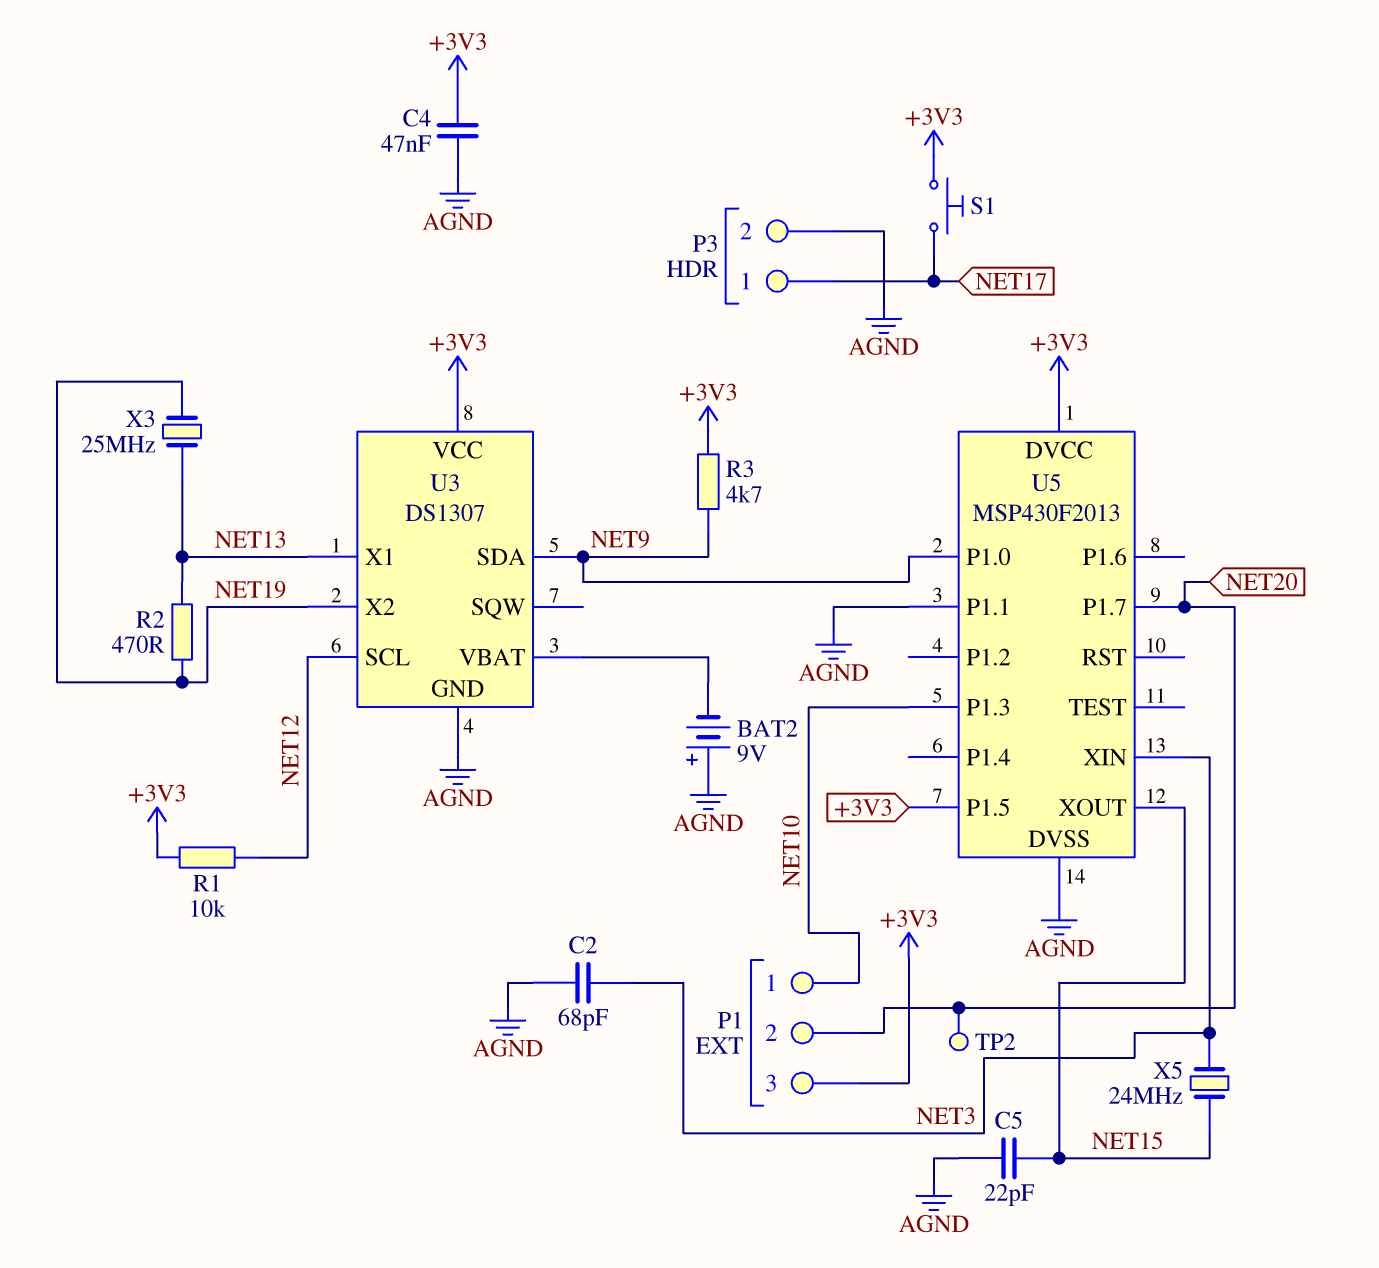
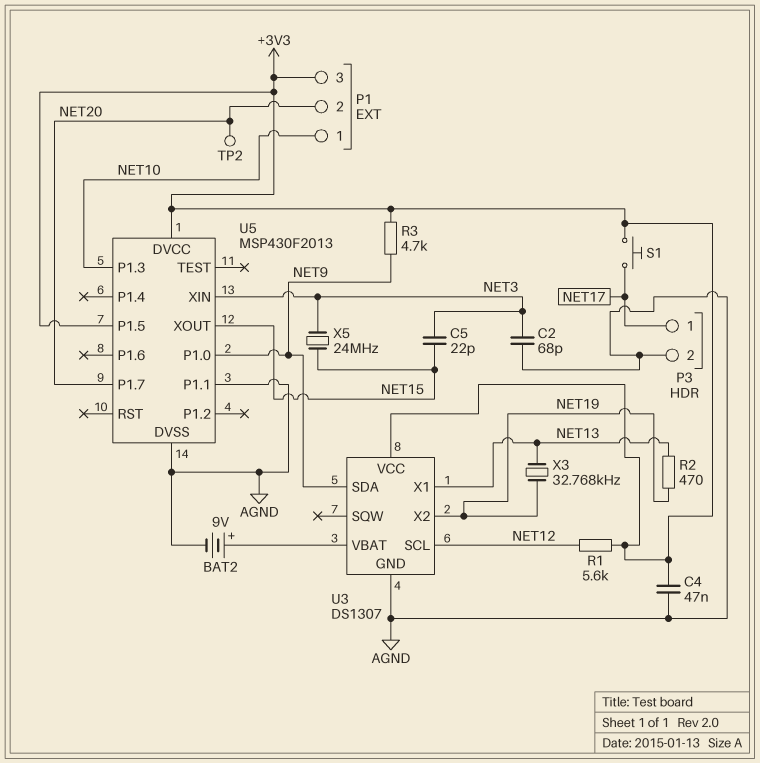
BAT2: 9V (plus AGND, minus U3/VBAT) -> 9V (plus U3/VBAT, minus AGND)
C5: 22pF (AGND, NET15) -> 22pF (NET3, NET15)
R1: 10k (+3V3, NET12) -> 5.6k (+3V3, NET12)
X3: 25MHz (NET13, NET19) -> 32.768kHz (NET13, NET19)

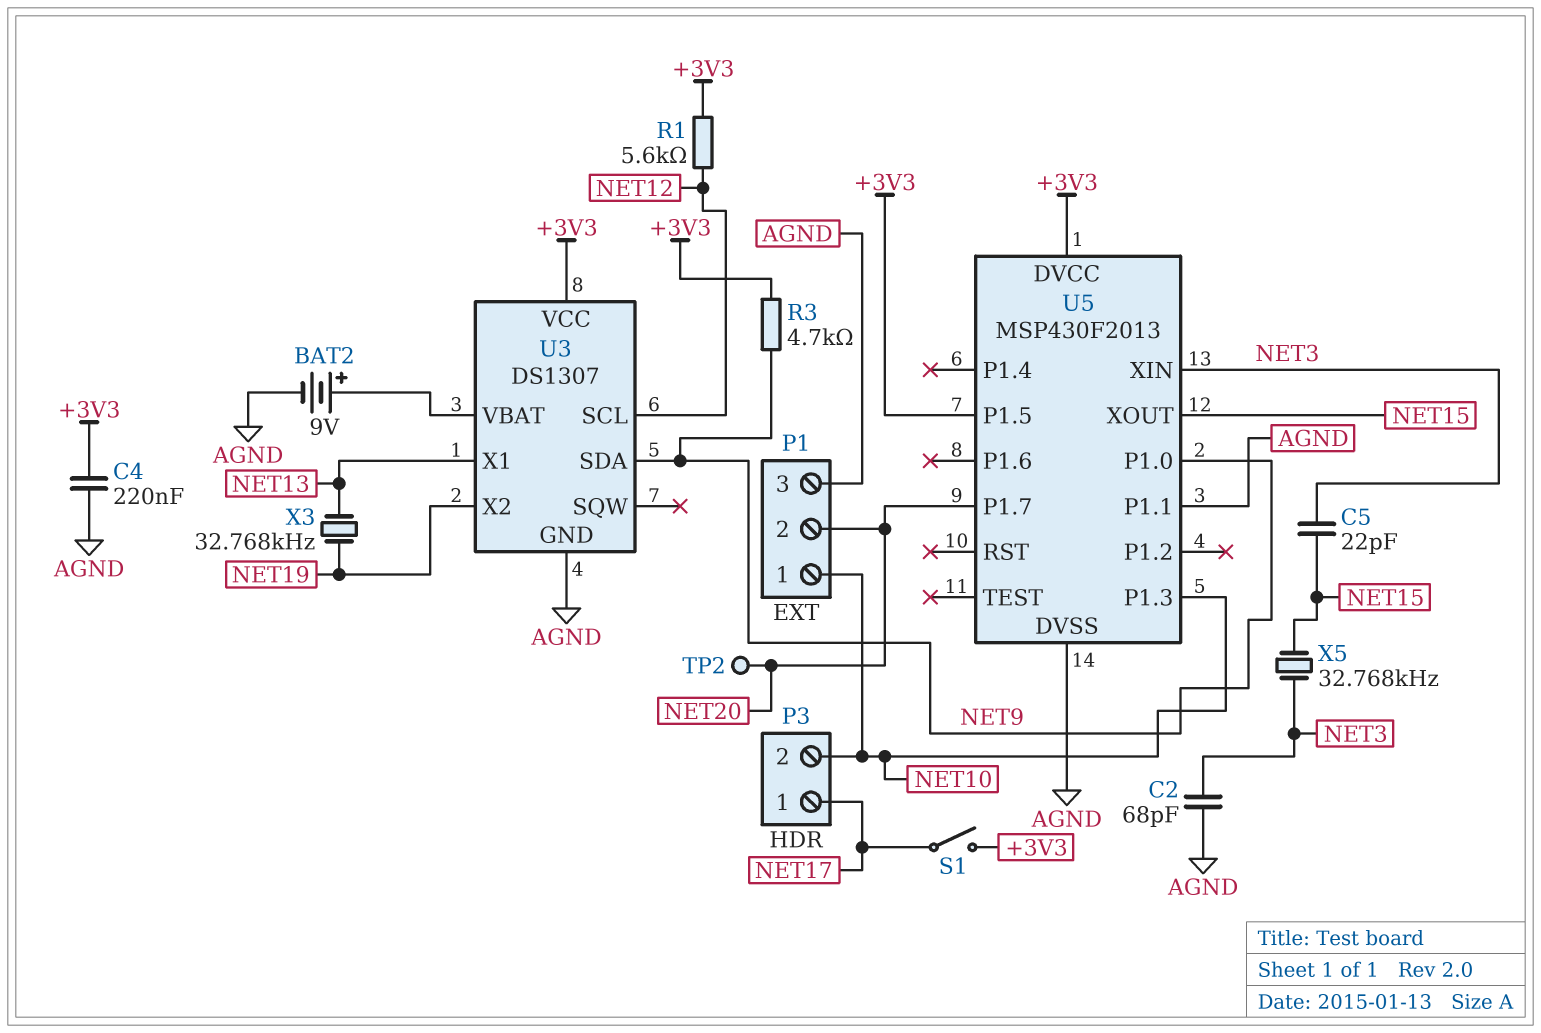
C4: 47nF (+3V3, AGND) -> 220nF (+3V3, AGND)
P1 pin 3: +3V3 -> AGND
P3 pin 2: AGND -> NET10
R2: 470 (NET13, NET19) -> none
S1: button (+3V3, NET17) -> switch (+3V3, NET17)
X5: 24MHz (NET3, NET15) -> 32.768kHz (NET3, NET15)

